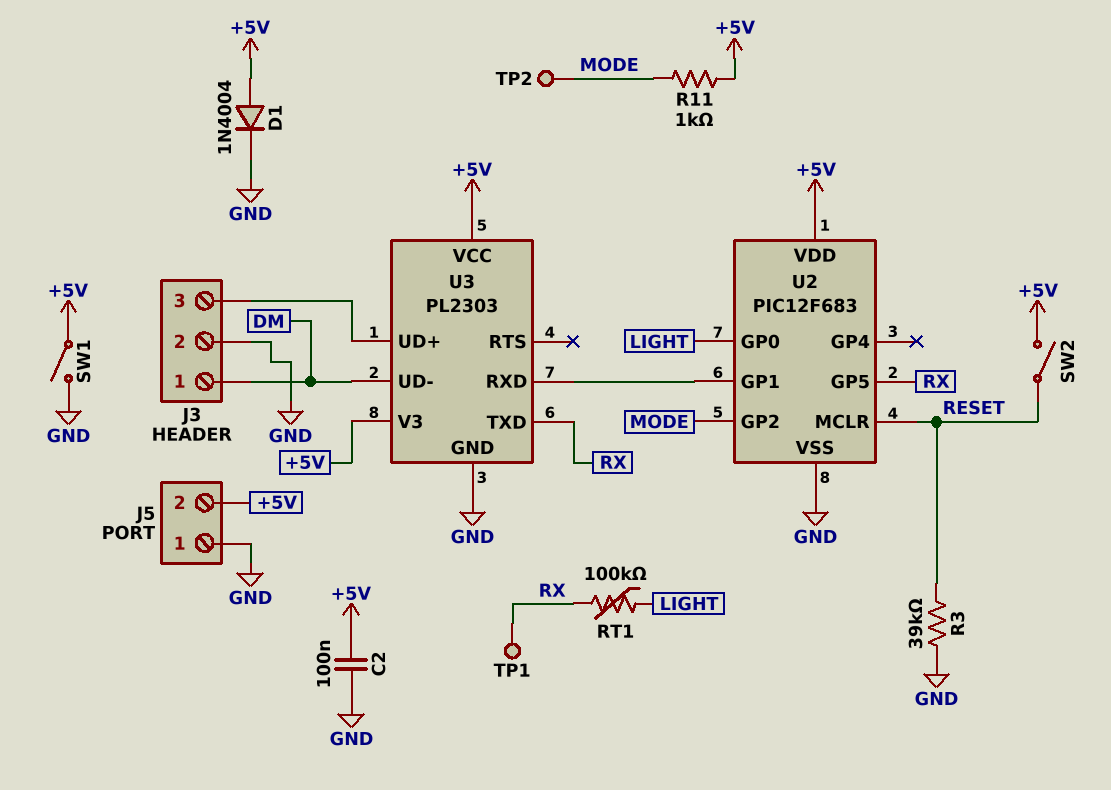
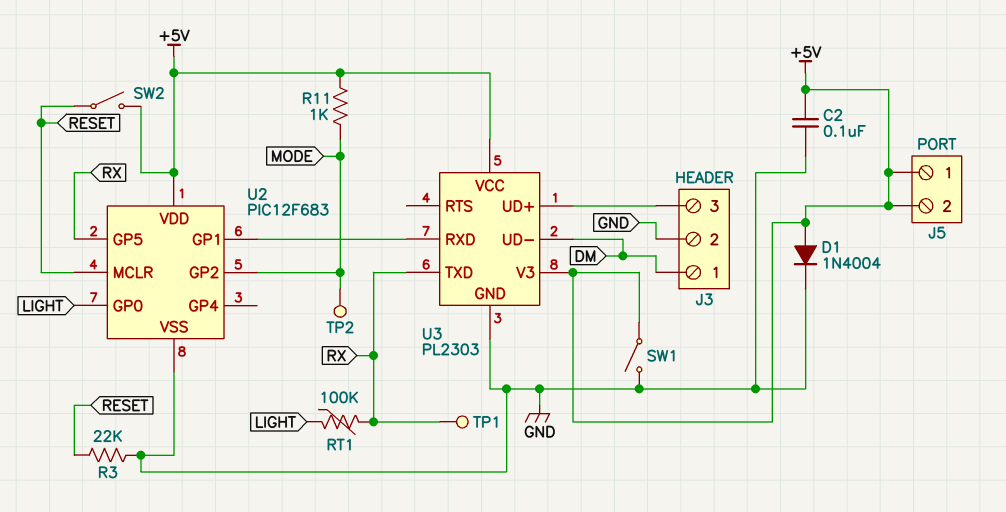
J5 pin 1: GND -> +5V
R3: 39k (GND, RESET) -> 22k (GND, RESET)

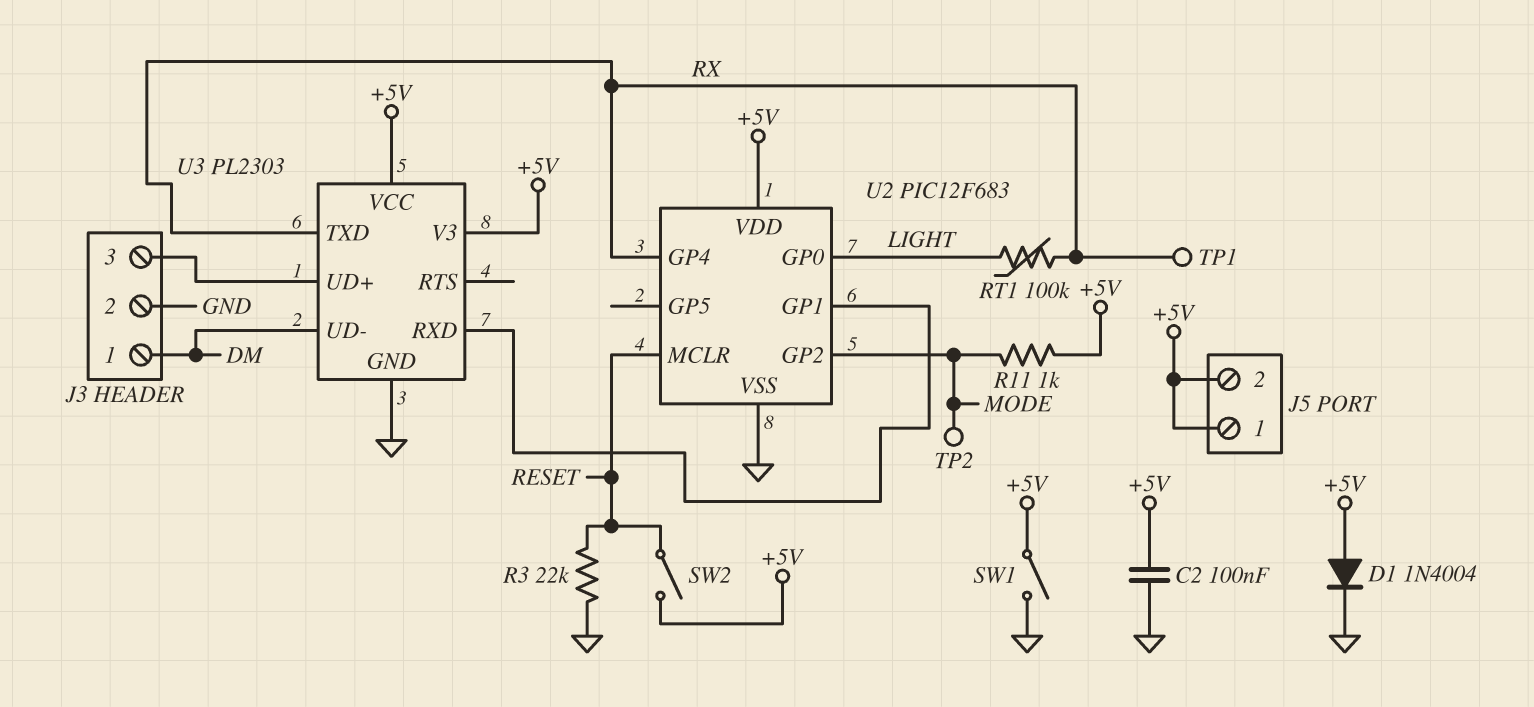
U2 pin GP4: none -> RX
U2 pin GP5: RX -> none

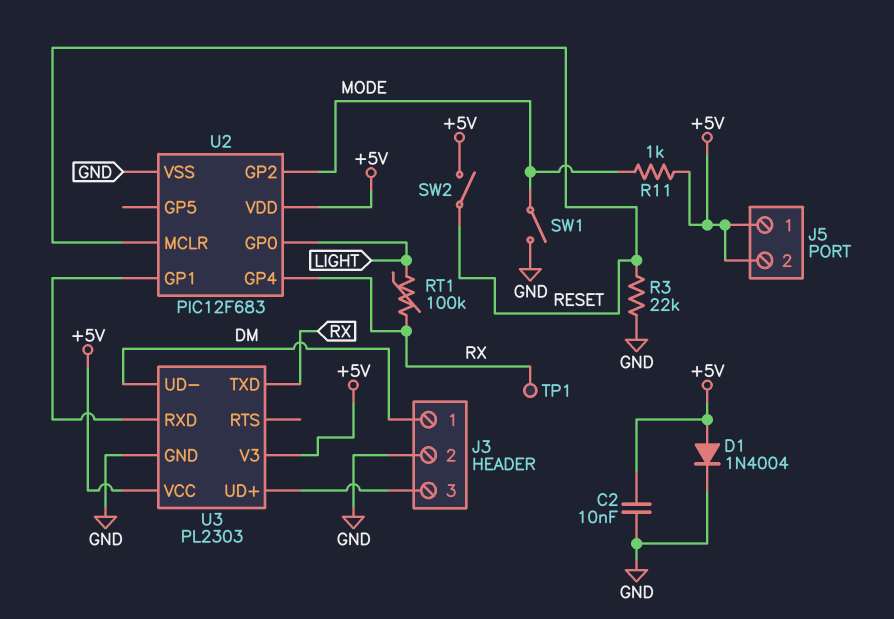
C2: 100nF (+5V, GND) -> 10nF (+5V, GND)
SW1: switch (+5V, GND) -> switch (GND, MODE)
TP2: test point (MODE) -> none

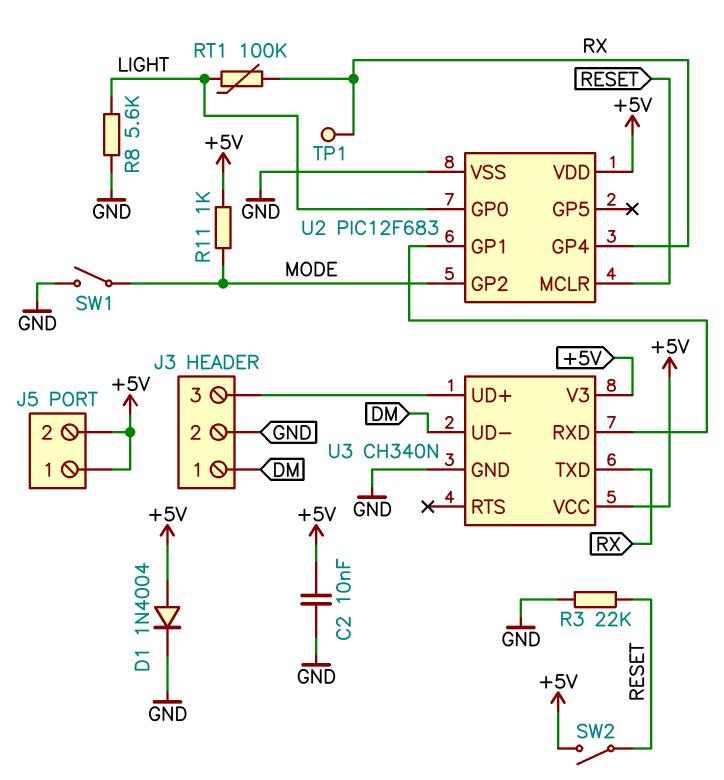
R8: none -> 5.6k (GND, LIGHT)
U3: PL2303 -> CH340N

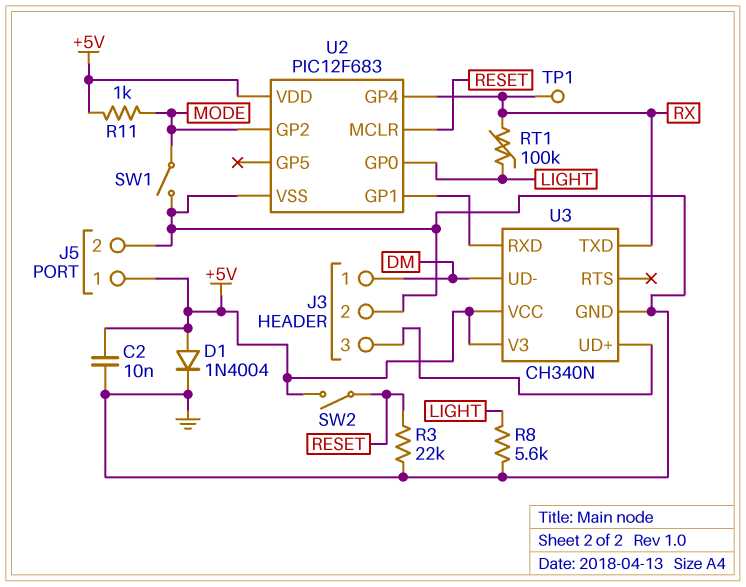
J5 pin 2: +5V -> GND

